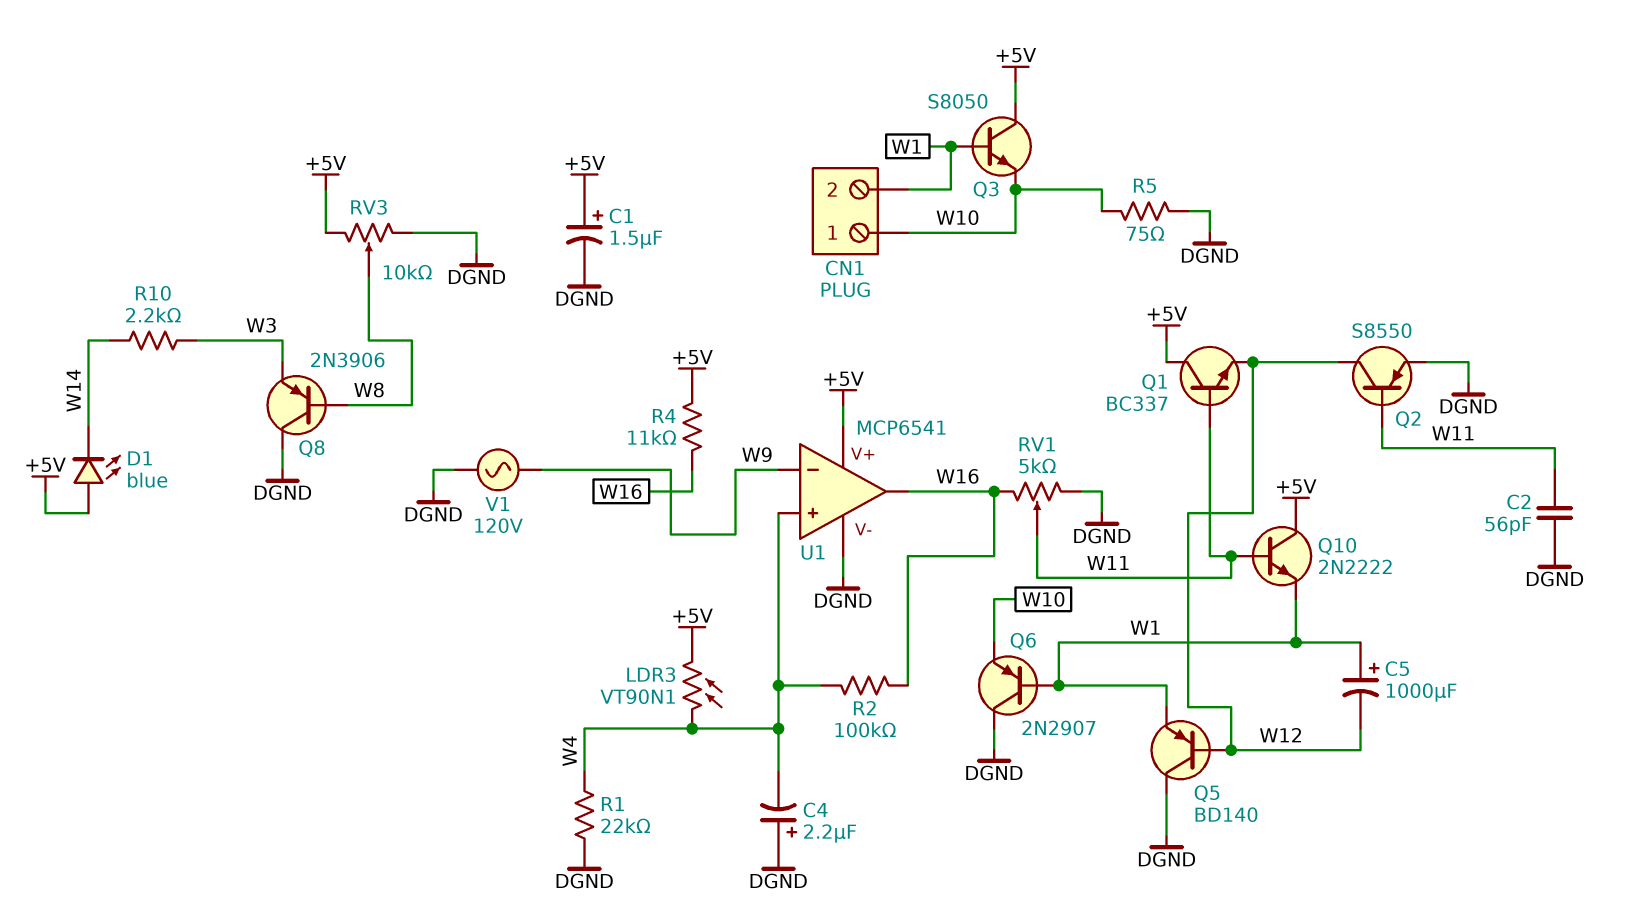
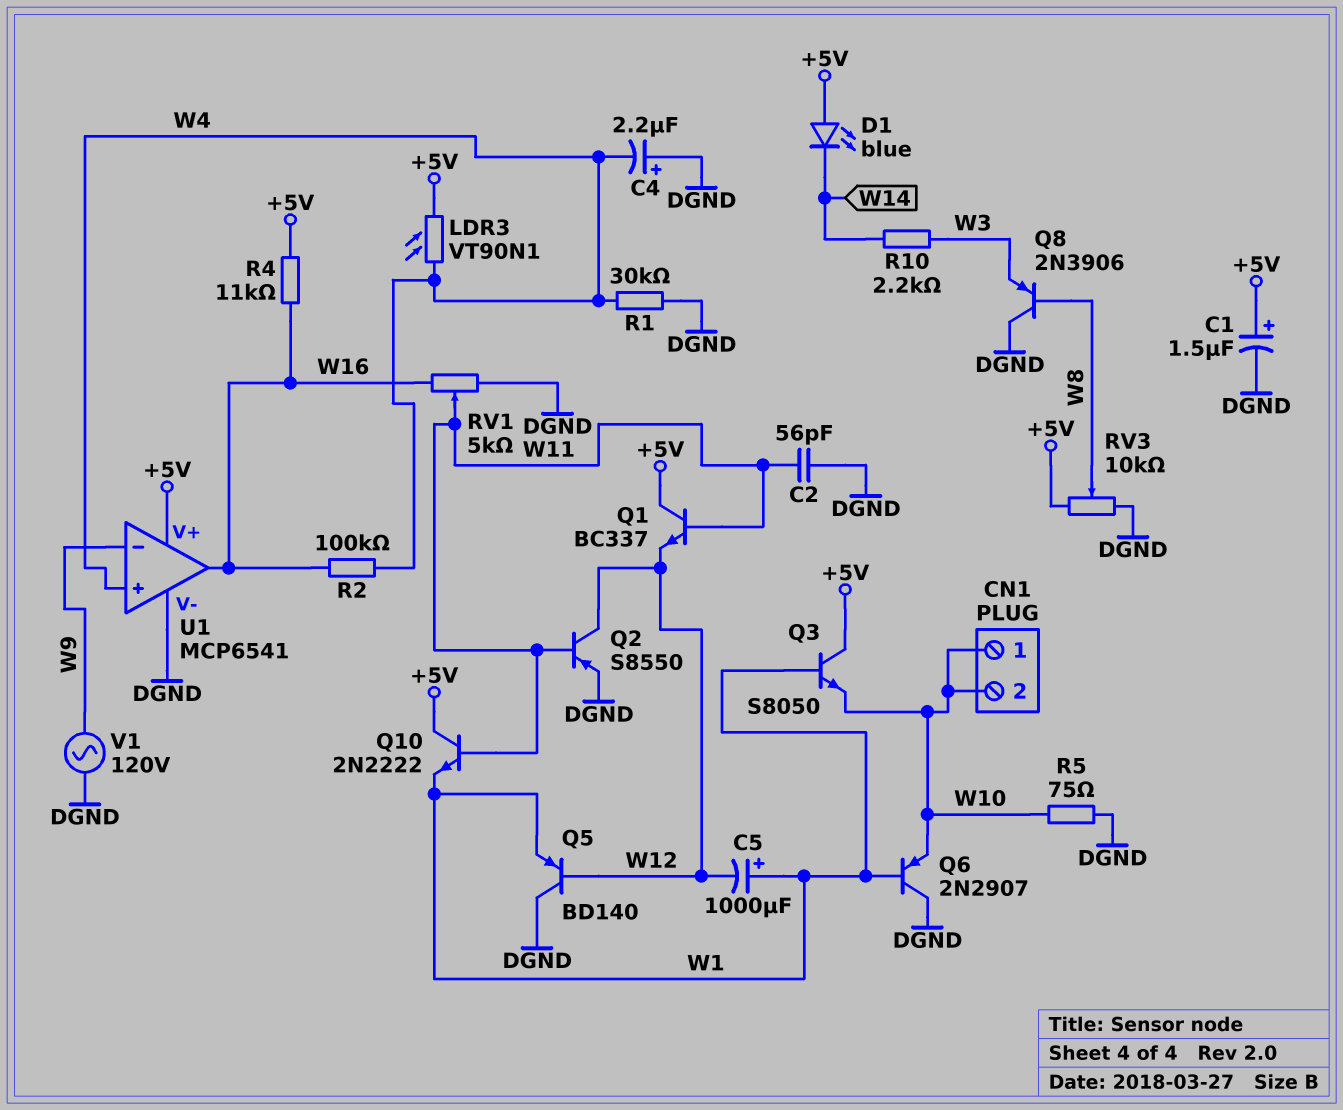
CN1 pin 2: W1 -> W10
R1: 22k (DGND, W4) -> 30k (DGND, W4)

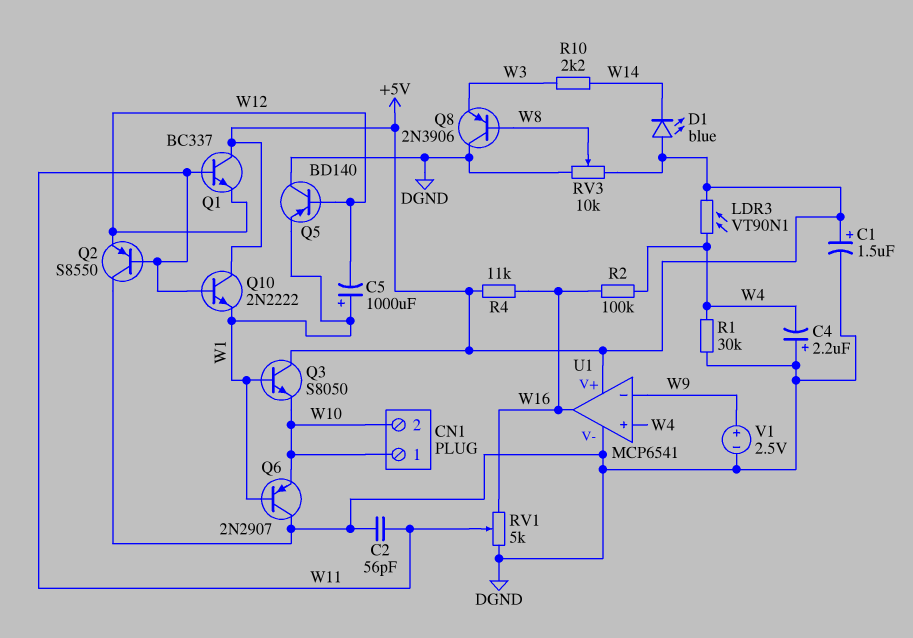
Q2: PNP S8550 (B W11, C W12, E DGND) -> PNP S8550 (B W11, C DGND, E W12)
R5: 75 (DGND, W10) -> none
V1: AC 120V (DGND, W9) -> 2.5V (plus W9, minus DGND)

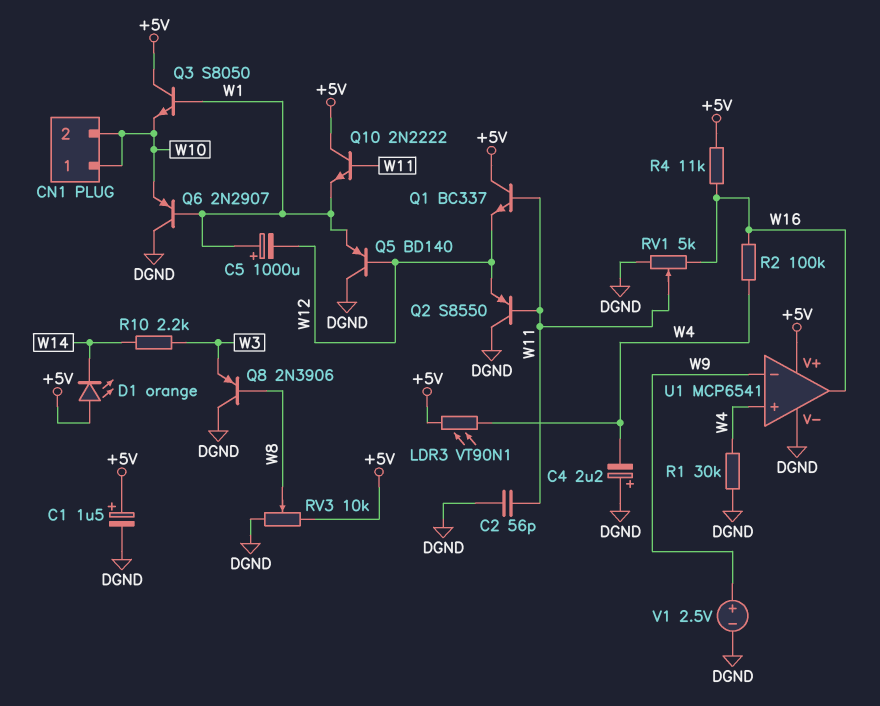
D1: LED blue (A +5V, K W14) -> LED orange (A +5V, K W14)

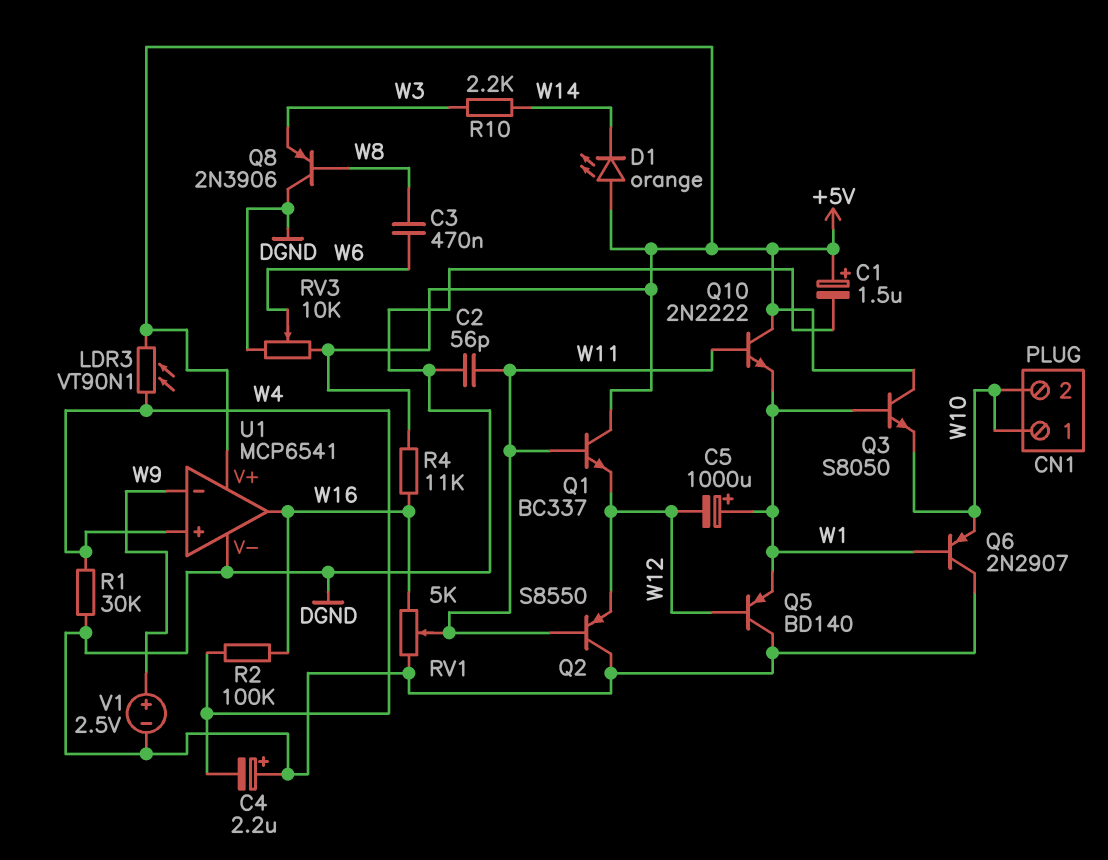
C3: none -> 470nF (W6, W8)
RV3: 10k (+5V, DGND, wiper W8) -> 10k (+5V, DGND, wiper W6)

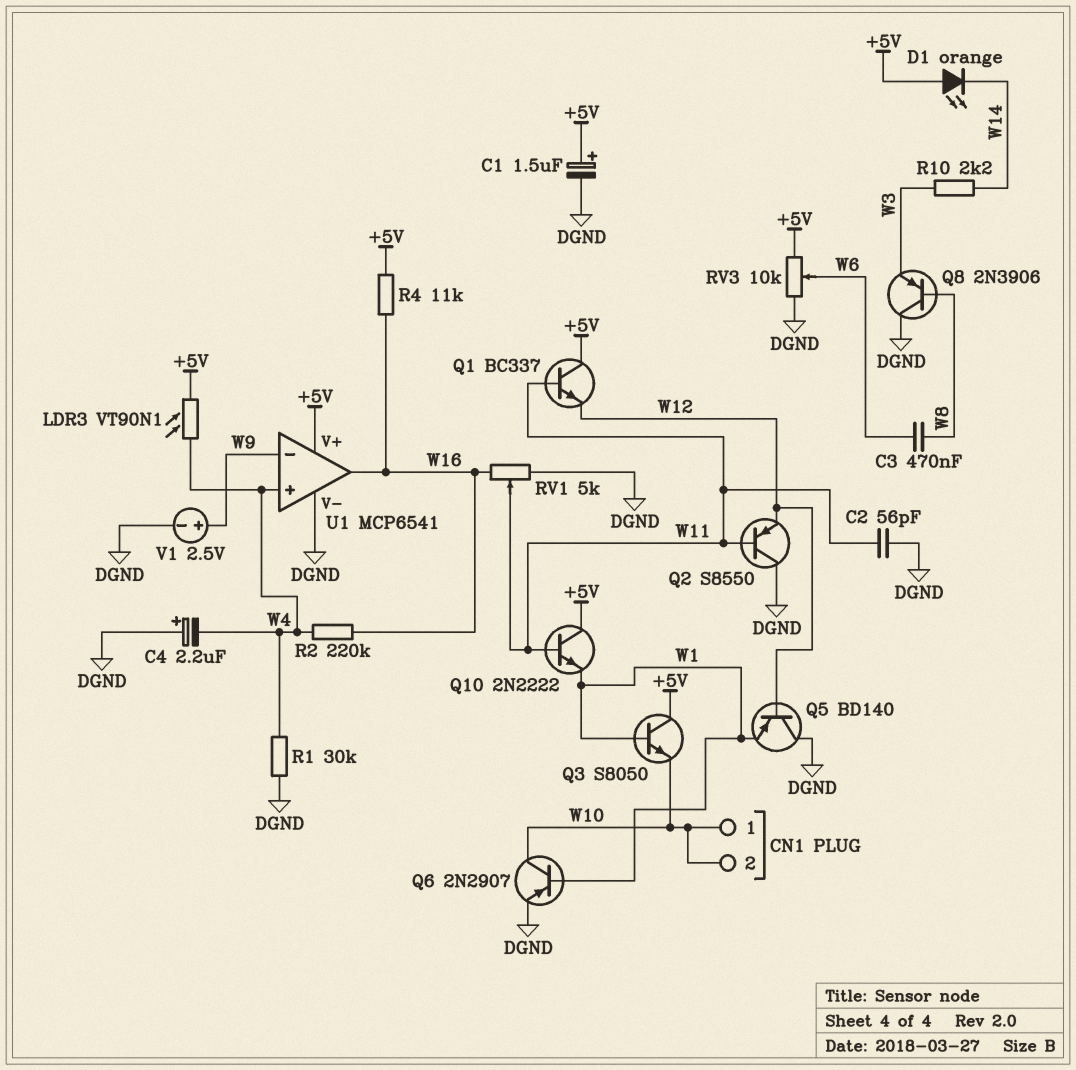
C5: 1000uF (plus W1, minus W12) -> none
Q6: PNP 2N2907 (B W1, C DGND, E W10) -> PNP 2N2907 (B W1, C W10, E DGND)
R2: 100k (W4, W16) -> 220k (W4, W16)

